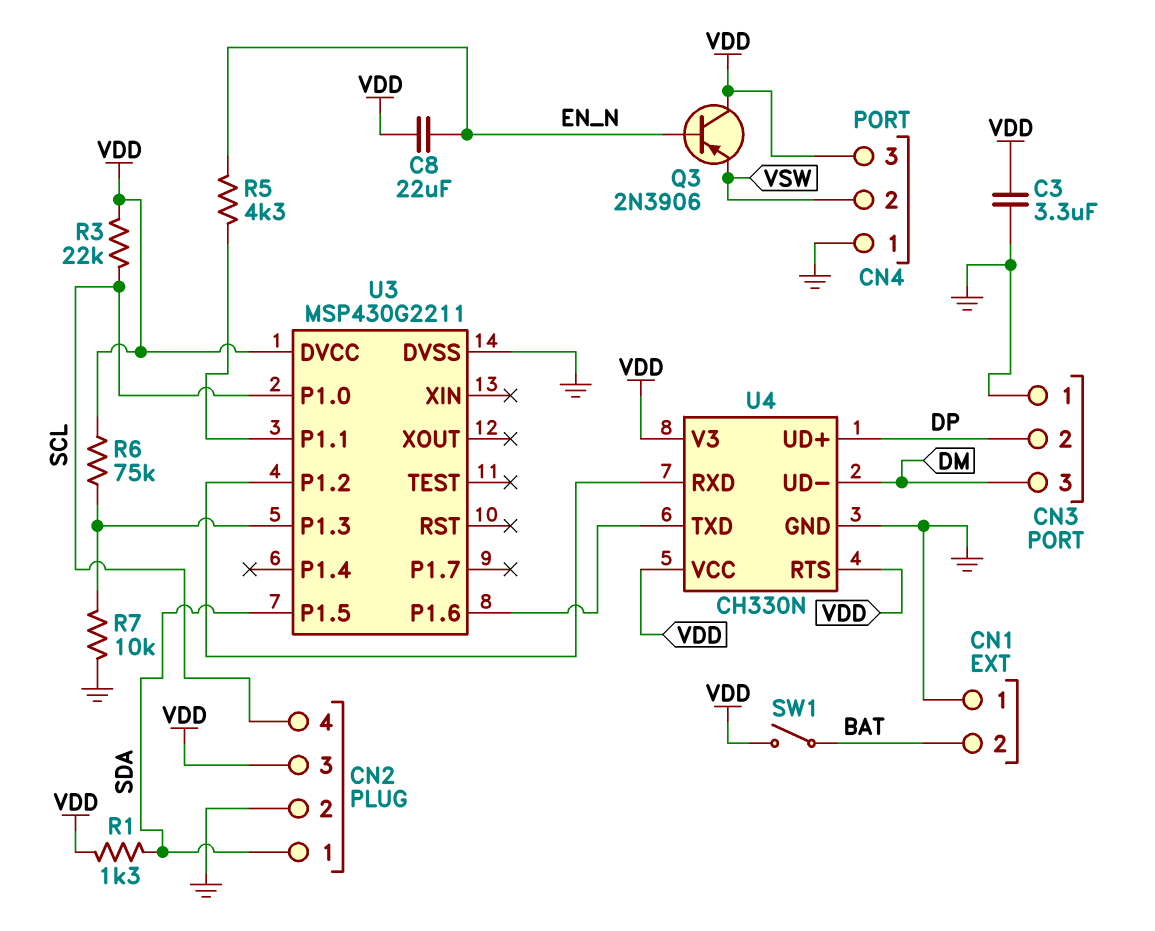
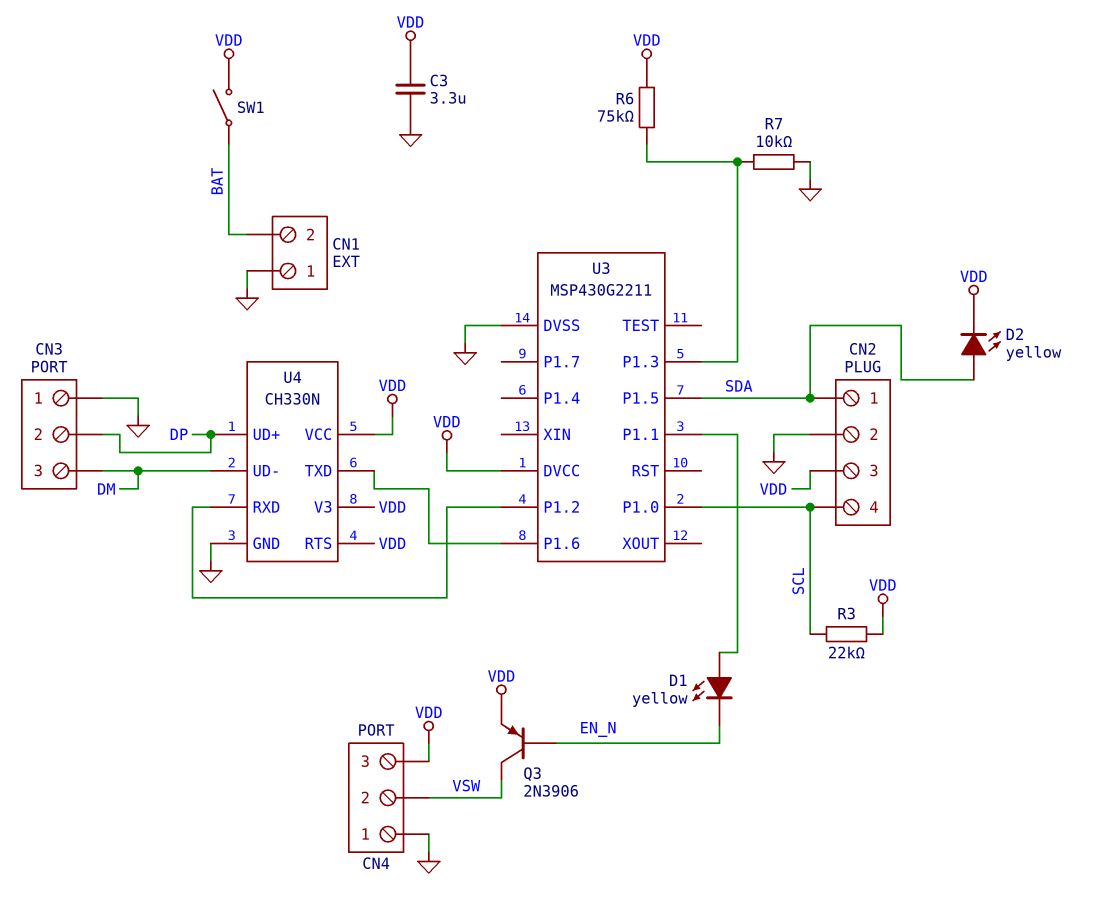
C8: 22uF (EN_N, VDD) -> none
D1: none -> LED yellow (A U3/P1.1, K EN_N)
D2: none -> LED yellow (A SDA, K VDD)
Q3: PNP 2N3906 (B EN_N, C VDD, E VSW) -> PNP 2N3906 (B EN_N, C VSW, E VDD)
R1: 1.3k (SDA, VDD) -> none
R5: 4.3k (EN_N, U3/P1.1) -> none

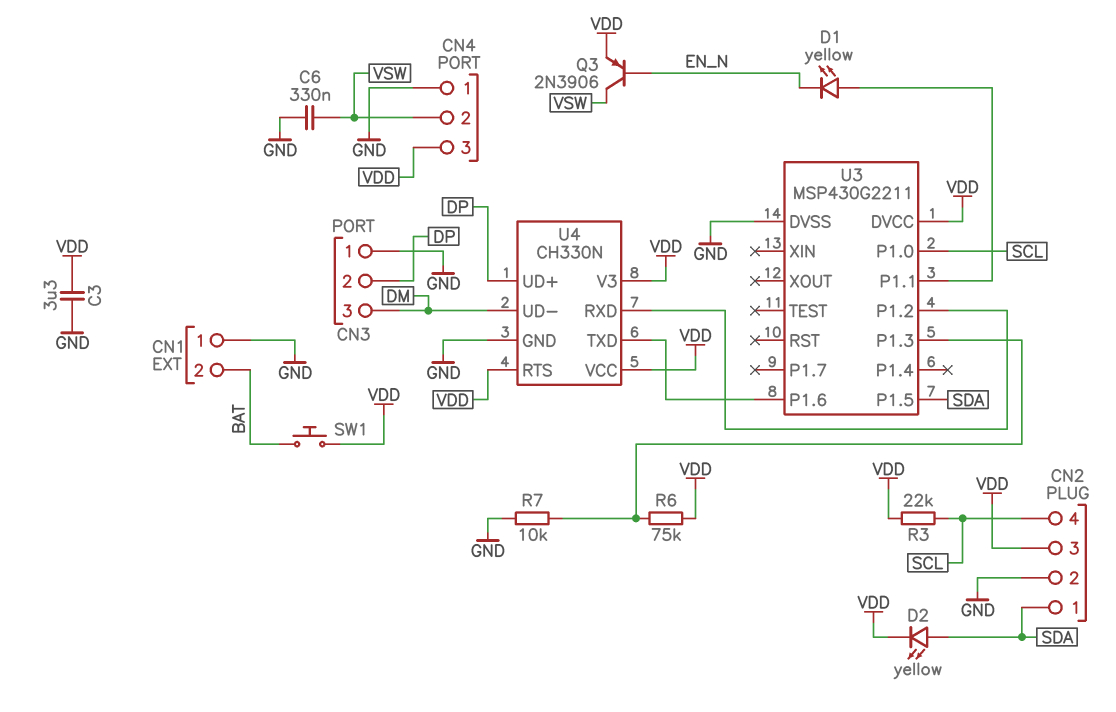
C6: none -> 330nF (GND, VSW)
SW1: switch (BAT, VDD) -> button (BAT, VDD)

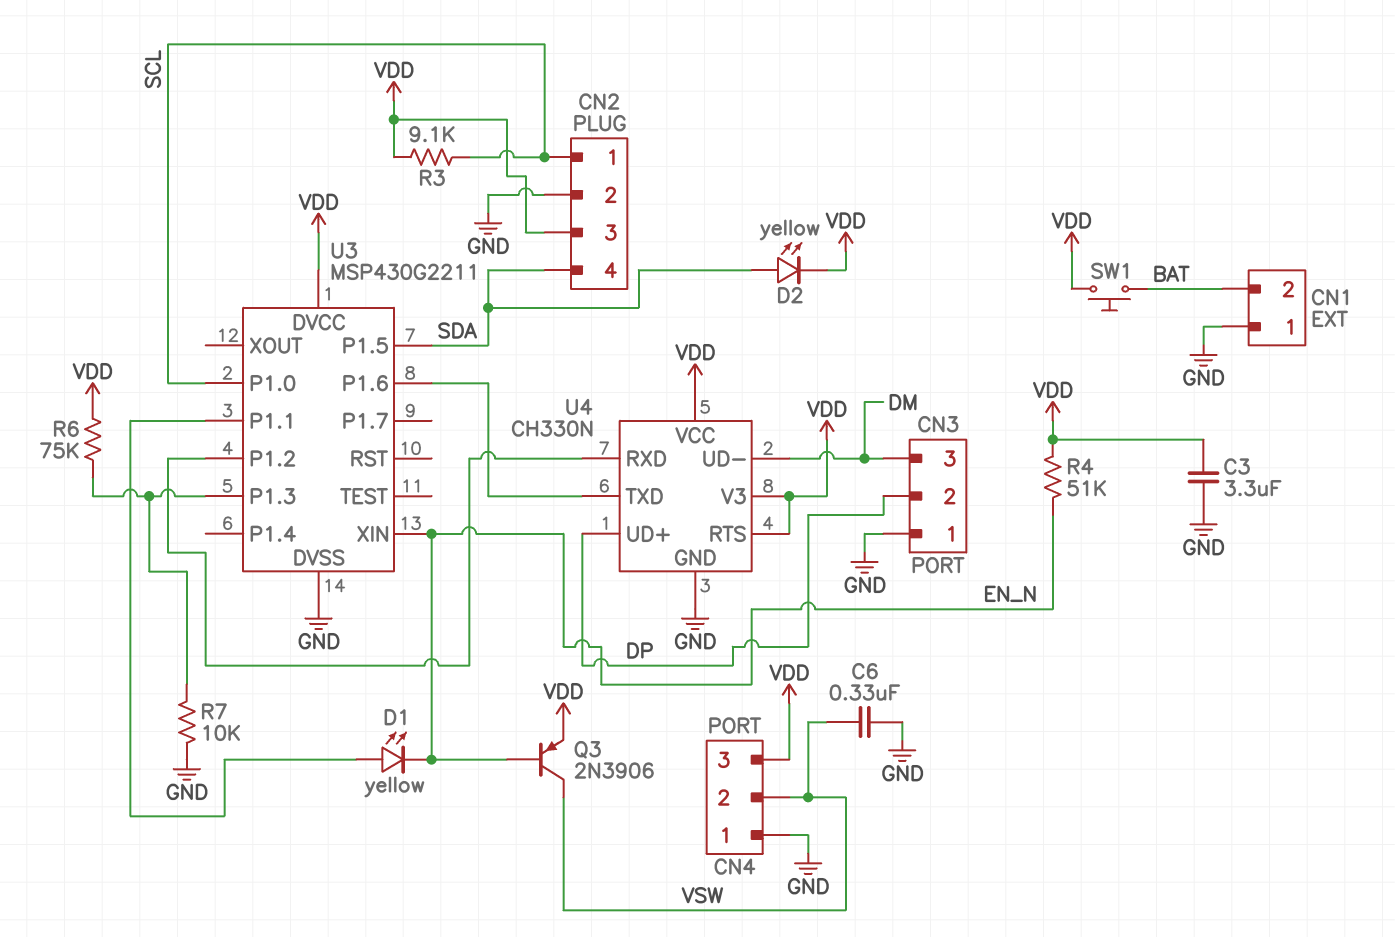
CN2 pin 1: SDA -> SCL
CN2 pin 4: SCL -> SDA
R3: 22k (SCL, VDD) -> 9.1k (SCL, VDD)
R4: none -> 51k (EN_N, VDD)
U3 pin XIN: none -> EN_N

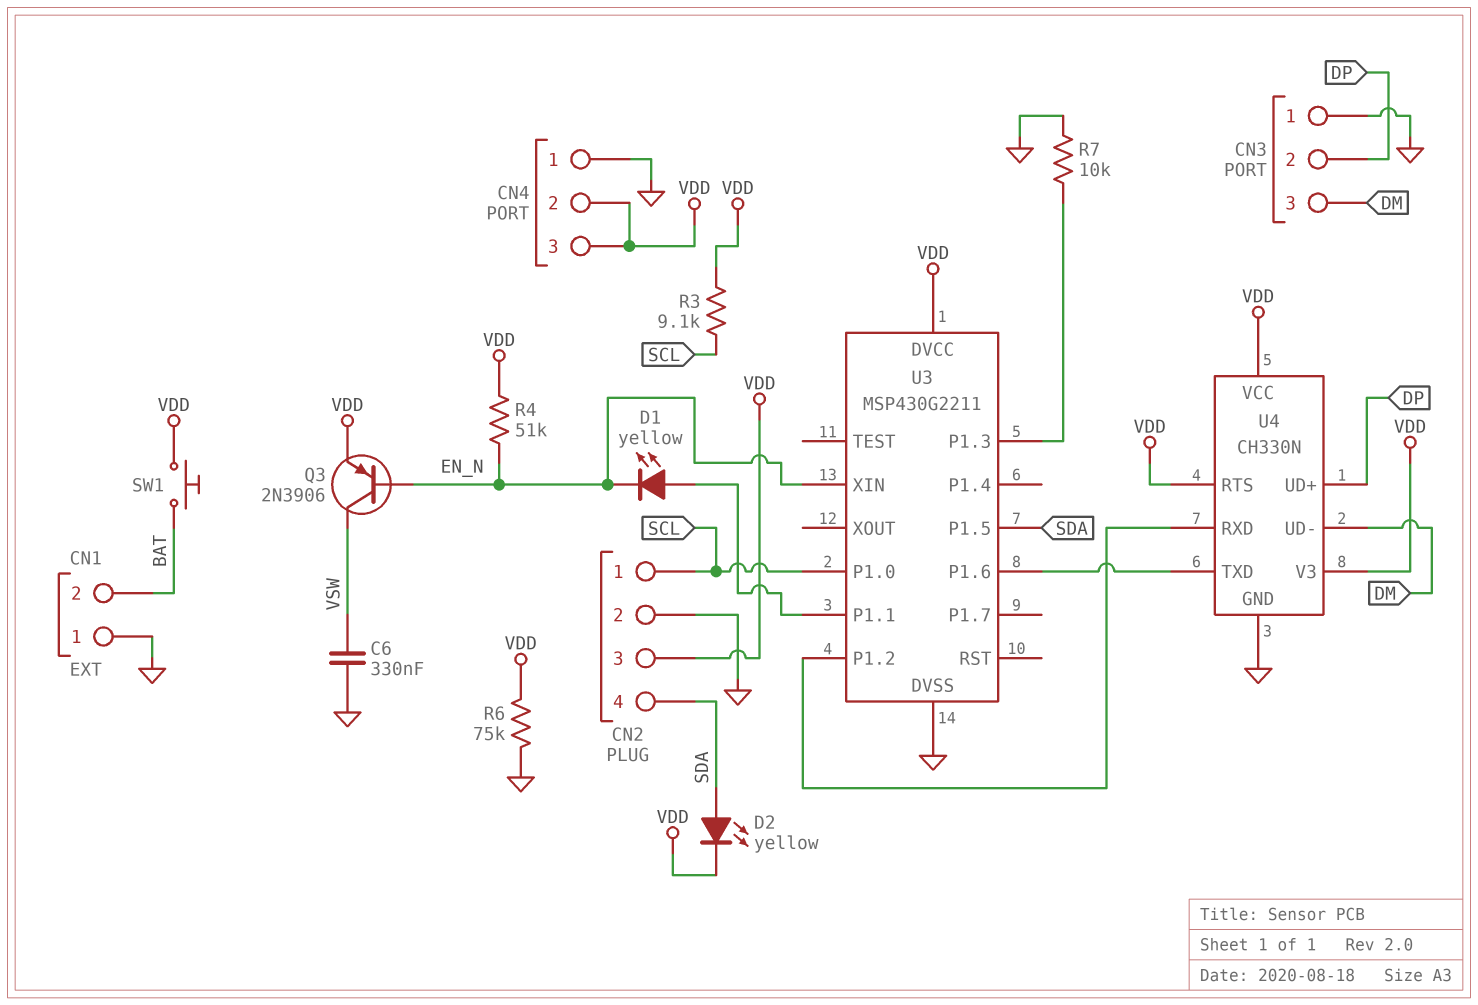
C3: 3.3uF (GND, VDD) -> none
CN4 pin 2: VSW -> VDD
R6: 75k (U3/P1.3, VDD) -> 75k (GND, VDD)

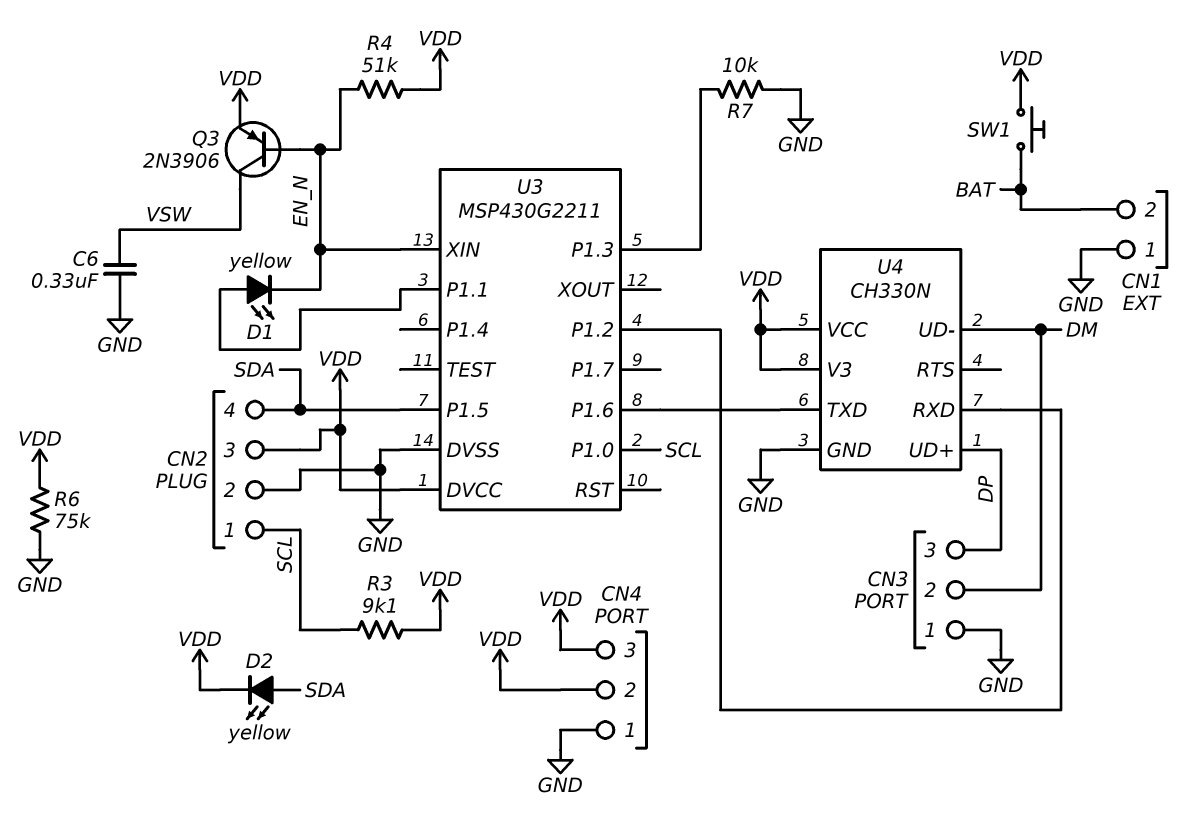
CN3 pin 2: DP -> DM
CN3 pin 3: DM -> DP
U4 pin RTS: VDD -> none

